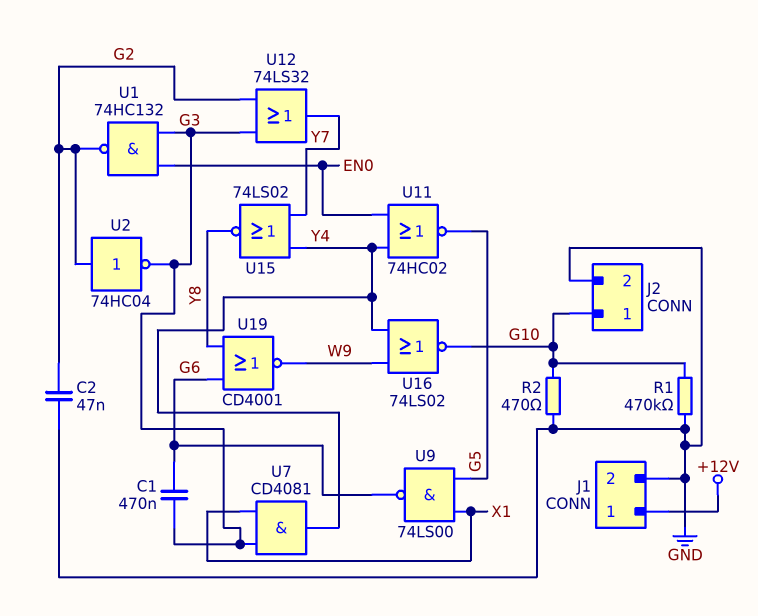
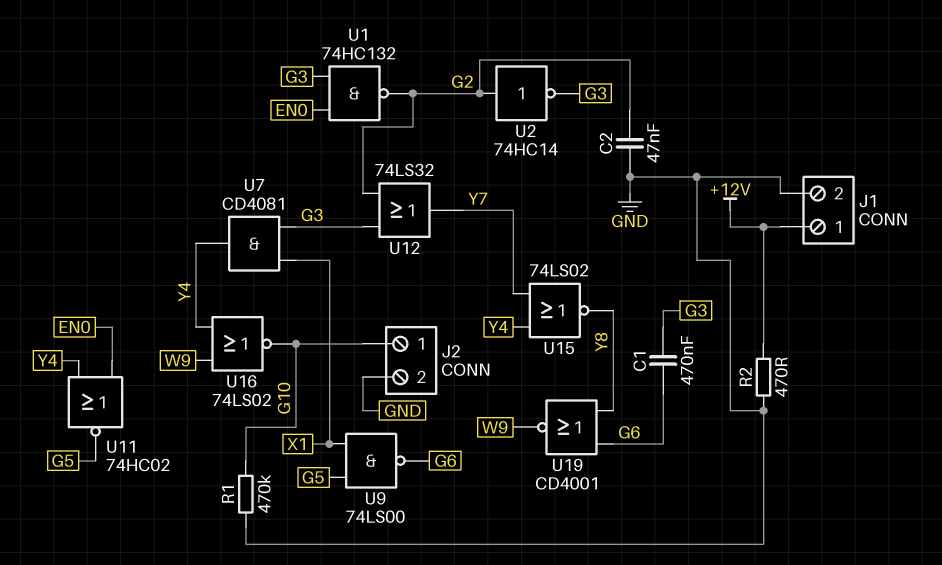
R2: 470 (G10, GND) -> 470 (+12V, GND)
U2: NOT 74HC04 (in G2, out G3) -> NOT 74HC14 (in G2, out G3)

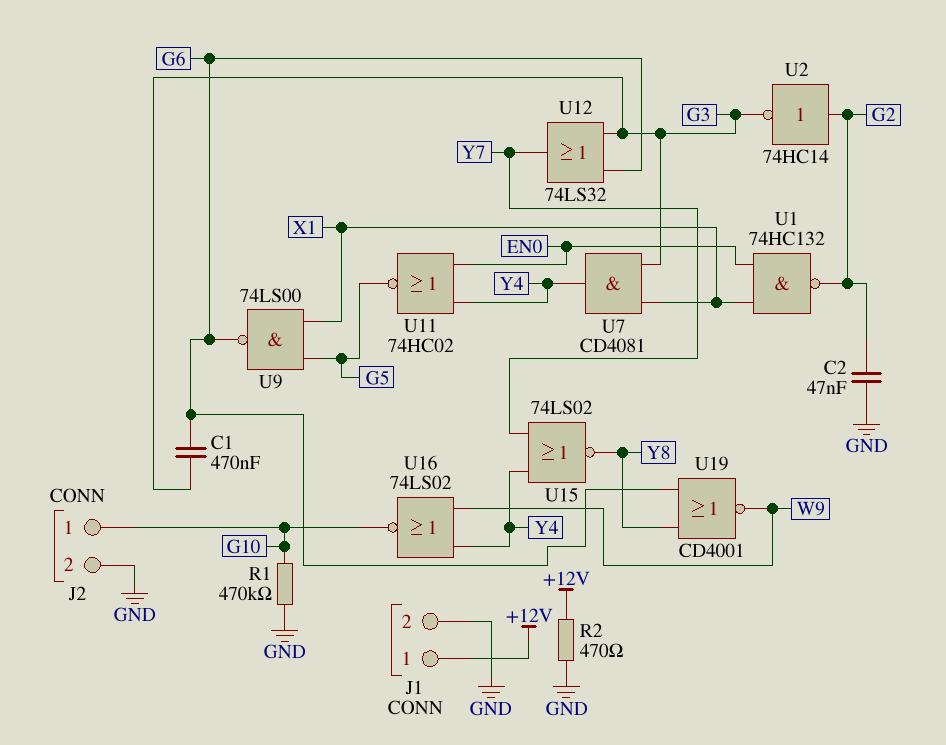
U1: NAND 74HC132 (in EN0, in G3, out G2) -> NAND 74HC132 (in EN0, in X1, out G2)
U12: OR 74LS32 (in G2, in G3, out Y7) -> OR 74LS32 (in G3, in G6, out Y7)

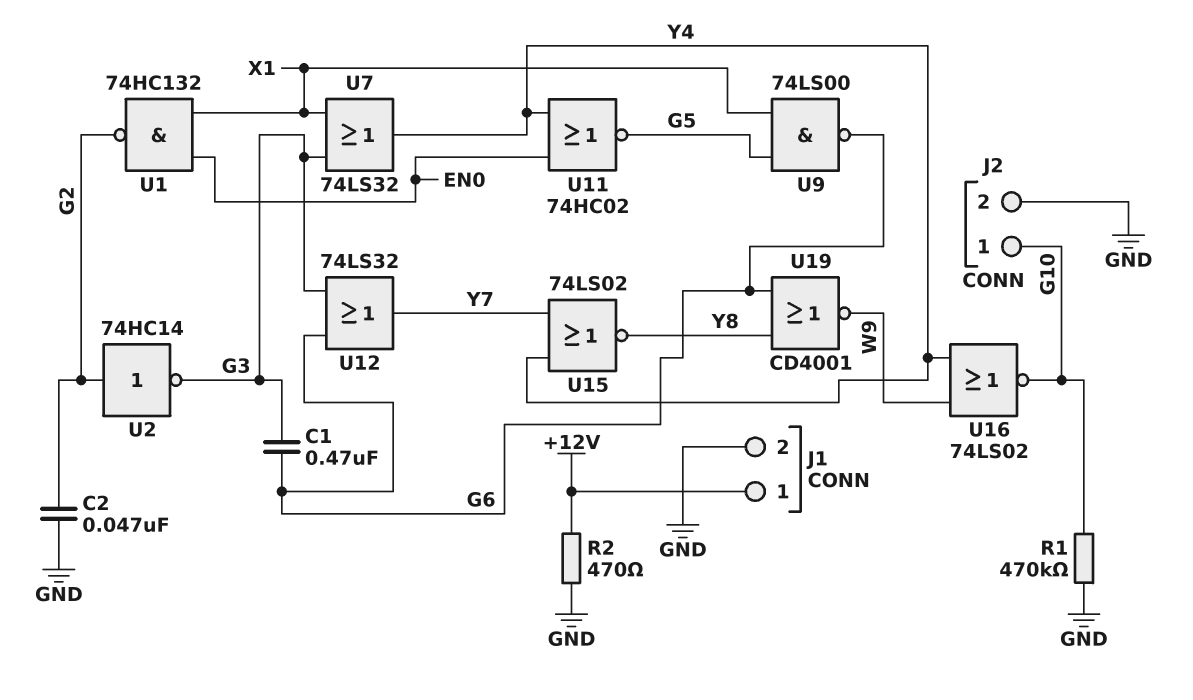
U7: AND CD4081 (in G3, in X1, out Y4) -> OR 74LS32 (in G3, in X1, out Y4)

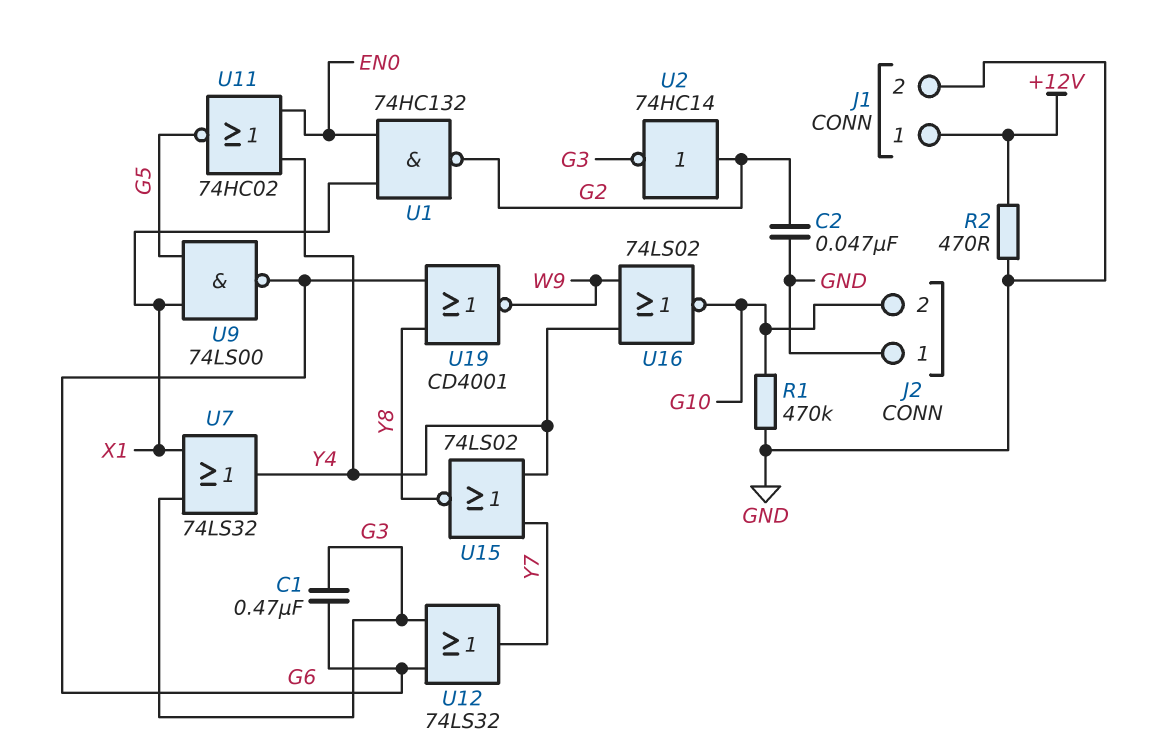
J2 pin 1: G10 -> GND
J2 pin 2: GND -> G10

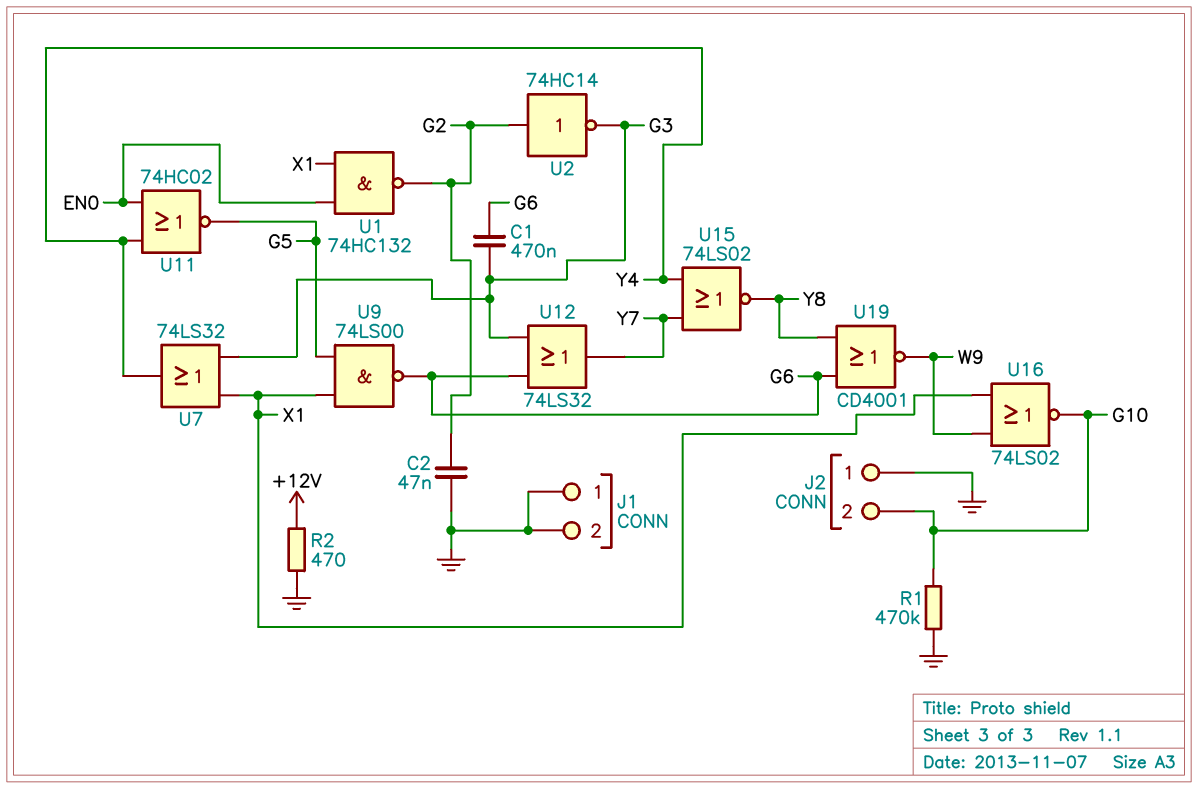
J1 pin 1: +12V -> GND
U16: NOR 74LS02 (in W9, in Y4, out G10) -> NOR 74LS02 (in W9, in X1, out G10)

